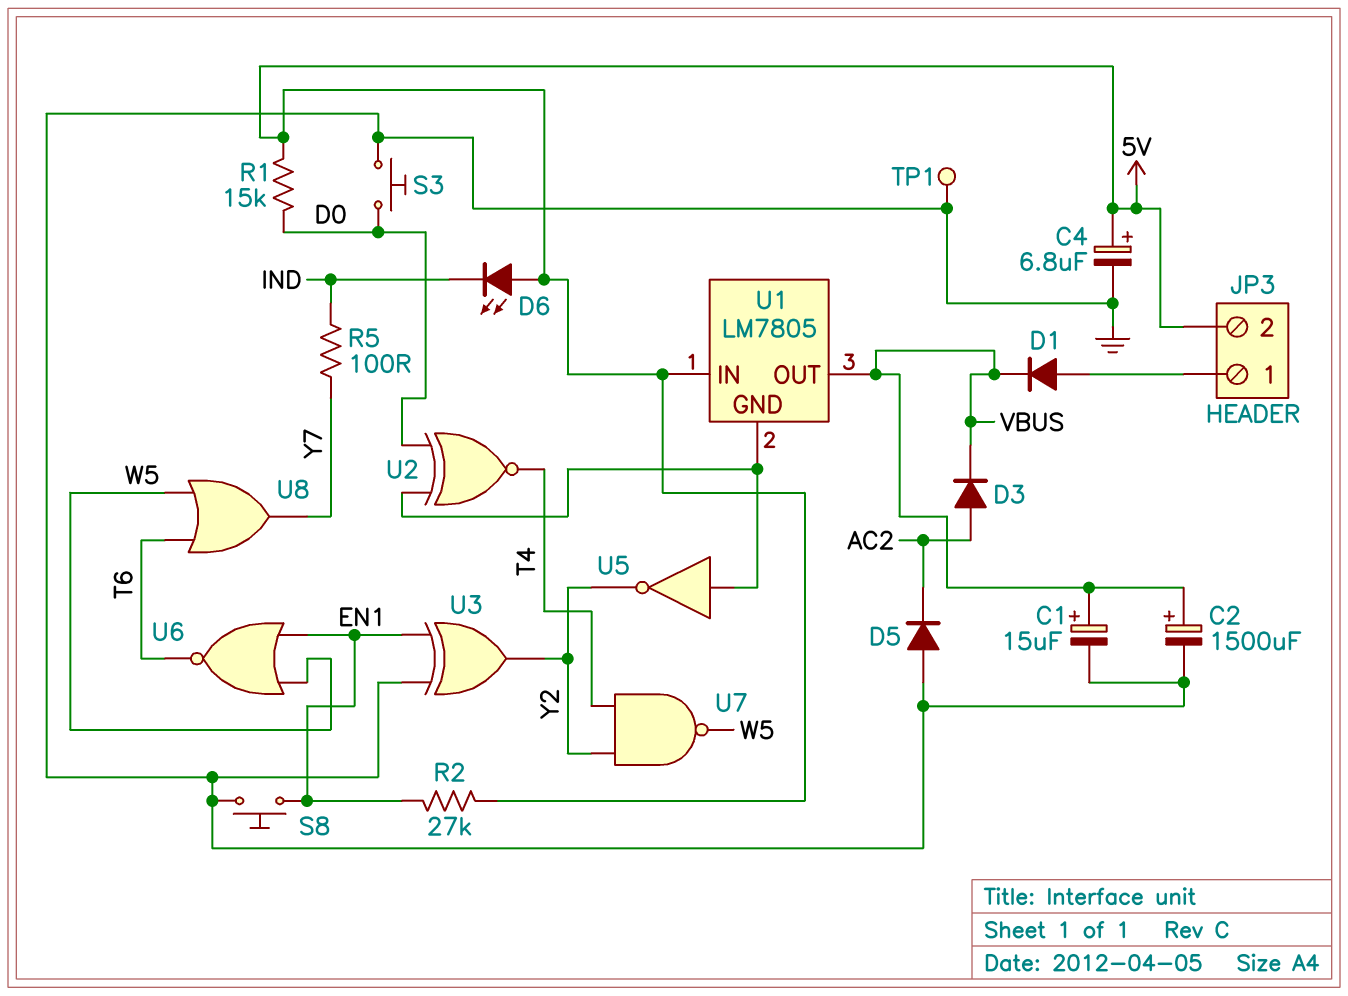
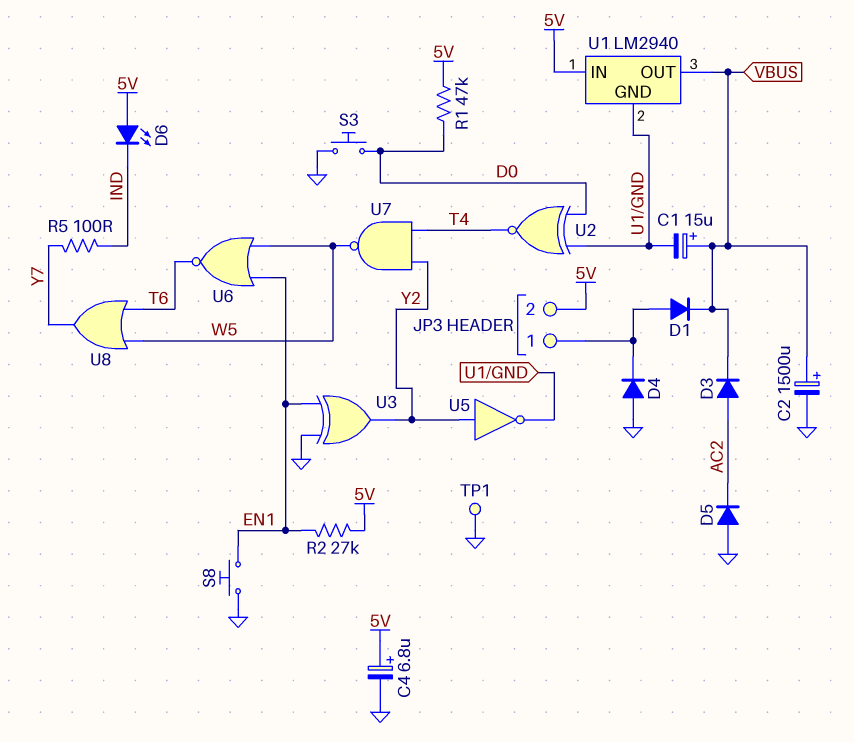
C1: 15uF (plus VBUS, minus GND) -> 15uF (plus VBUS, minus U1/GND)
D4: none -> diode (A GND, K JP3/1)
R1: 15k (5V, D0) -> 47k (5V, D0)
U1: LM7805 -> LM2940
U5: NOT (in U1/GND, out Y2) -> NOT (in Y2, out U1/GND)

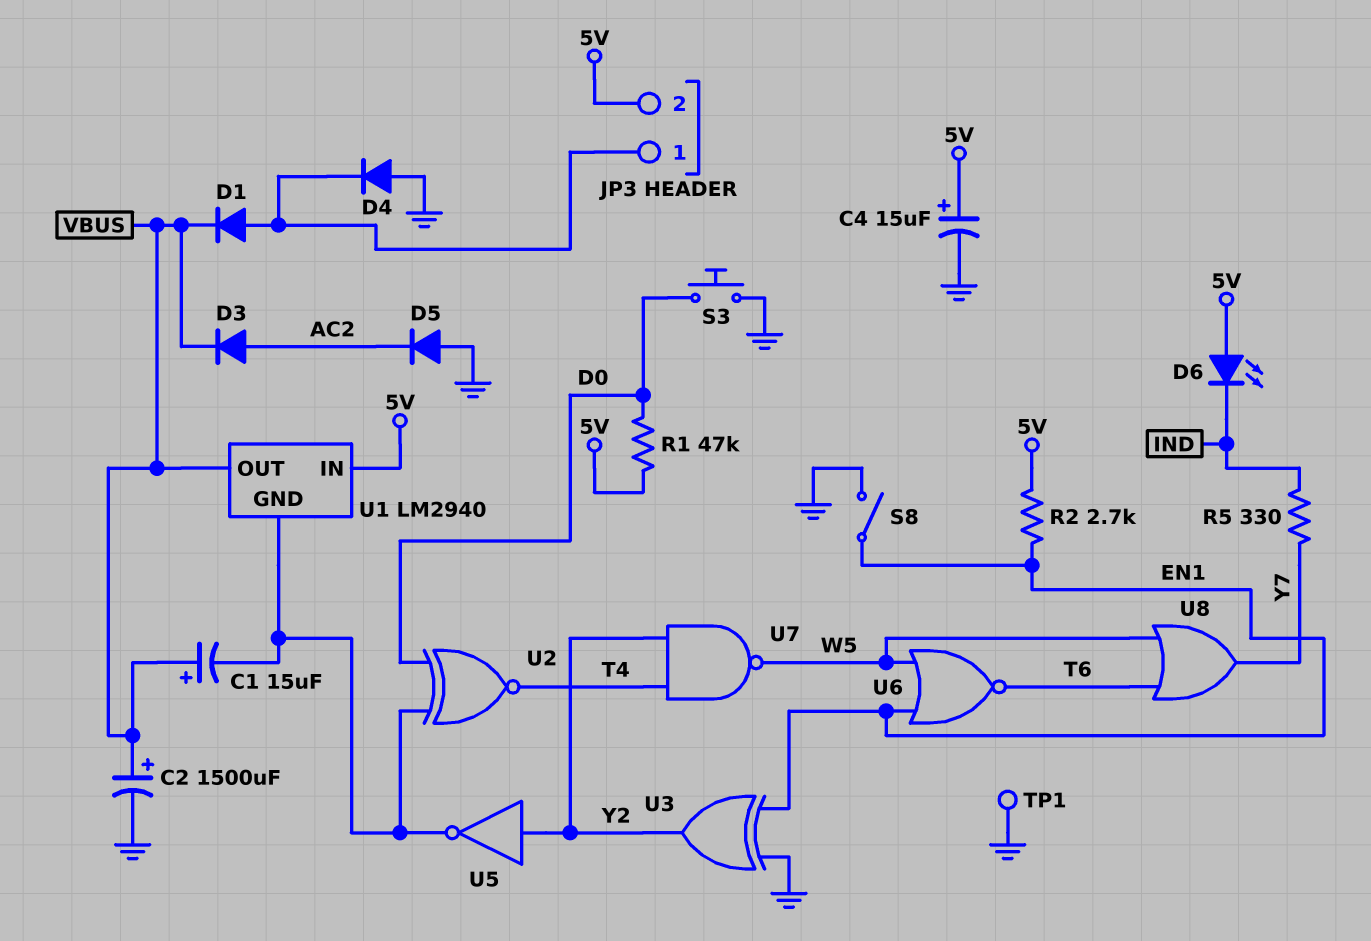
C4: 6.8uF (plus 5V, minus GND) -> 15uF (plus 5V, minus GND)
R2: 27k (5V, EN1) -> 2.7k (5V, EN1)
R5: 100 (IND, Y7) -> 330 (IND, Y7)
S8: button (EN1, GND) -> switch (EN1, GND)

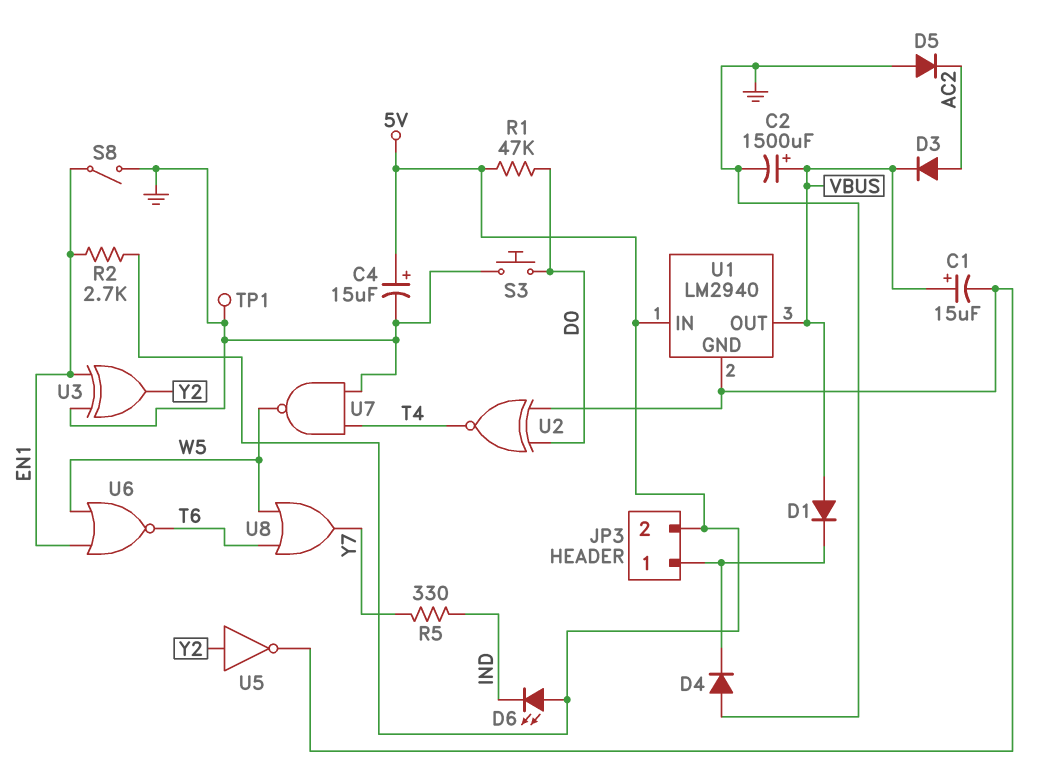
D1: diode (A JP3/1, K VBUS) -> diode (A VBUS, K JP3/1)
U7: NAND (in T4, in Y2, out W5) -> NAND (in GND, in T4, out W5)

